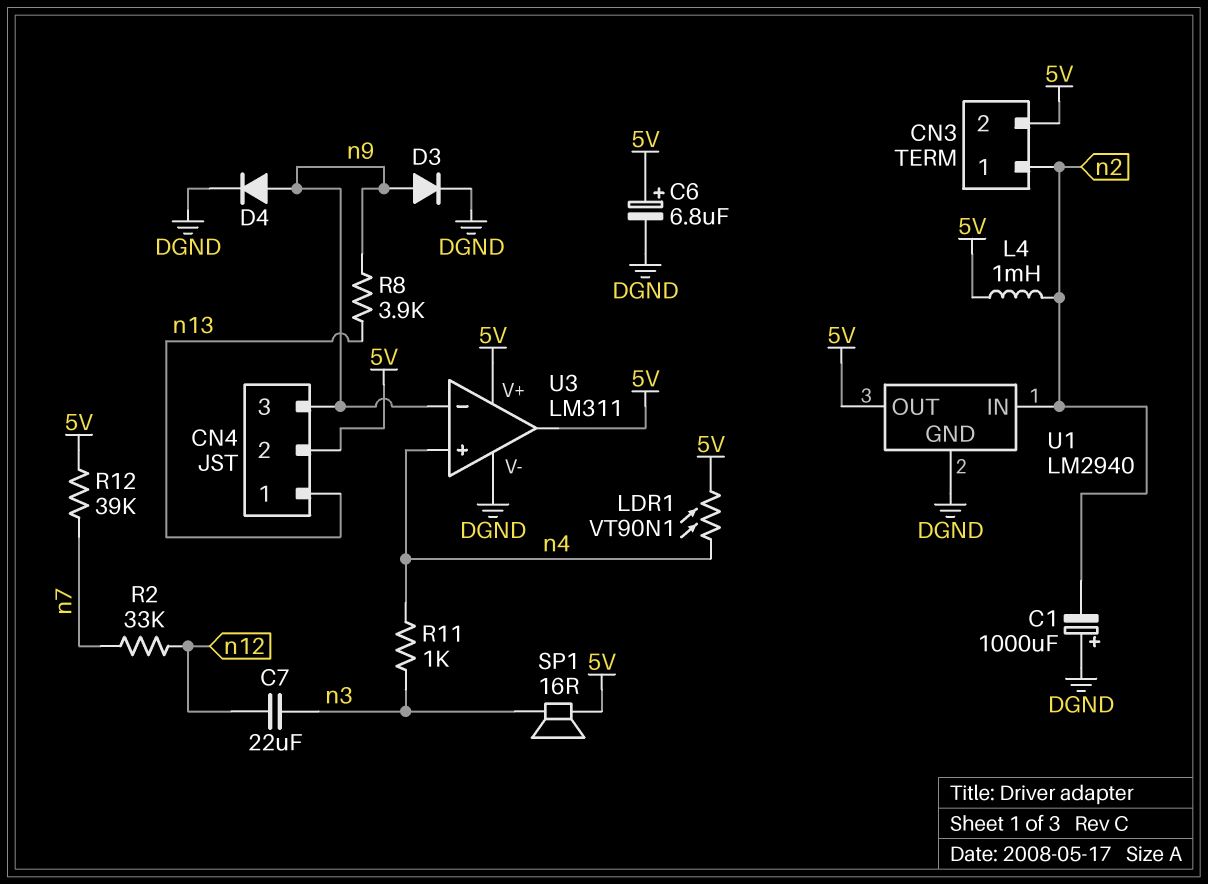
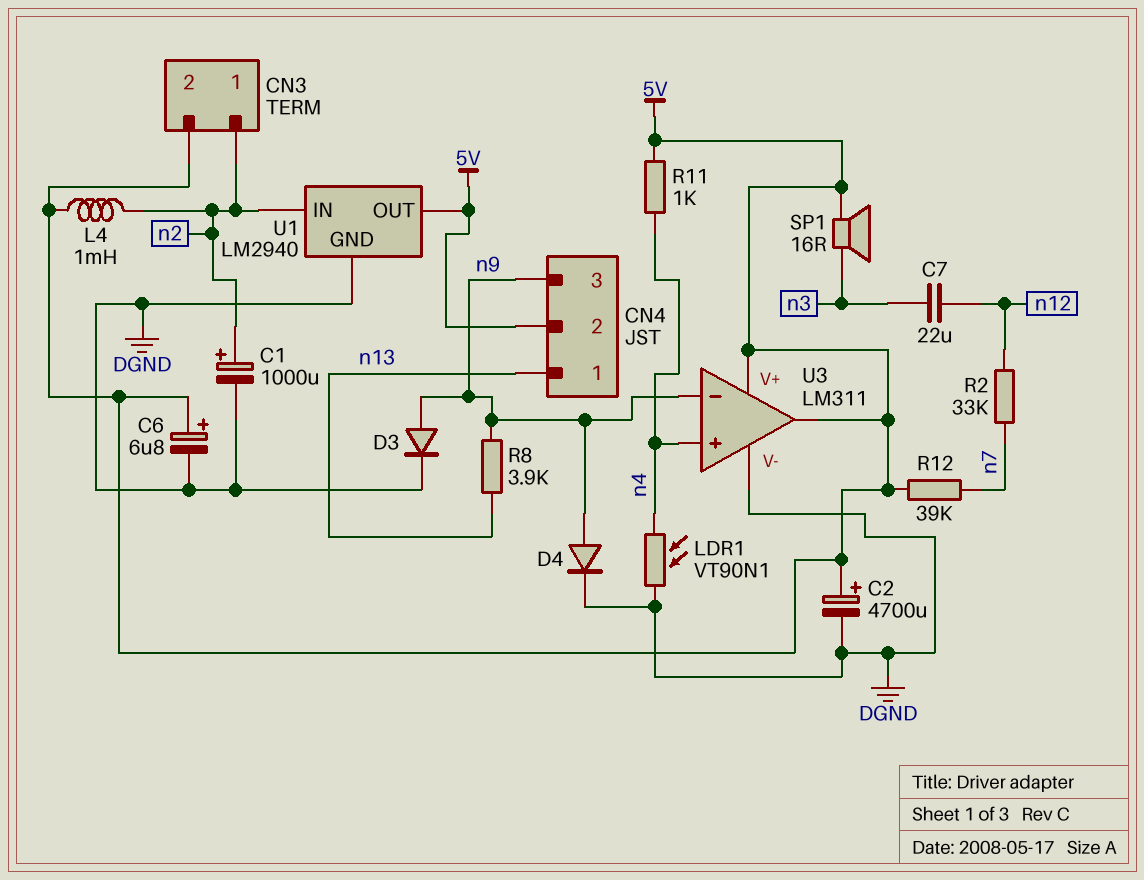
C1: 1000uF (plus DGND, minus n2) -> 1000uF (plus n2, minus DGND)
C2: none -> 4700uF (plus 5V, minus DGND)
LDR1: VT90N1 (5V, n4) -> VT90N1 (DGND, n4)
R11: 1k (n3, n4) -> 1k (5V, n4)

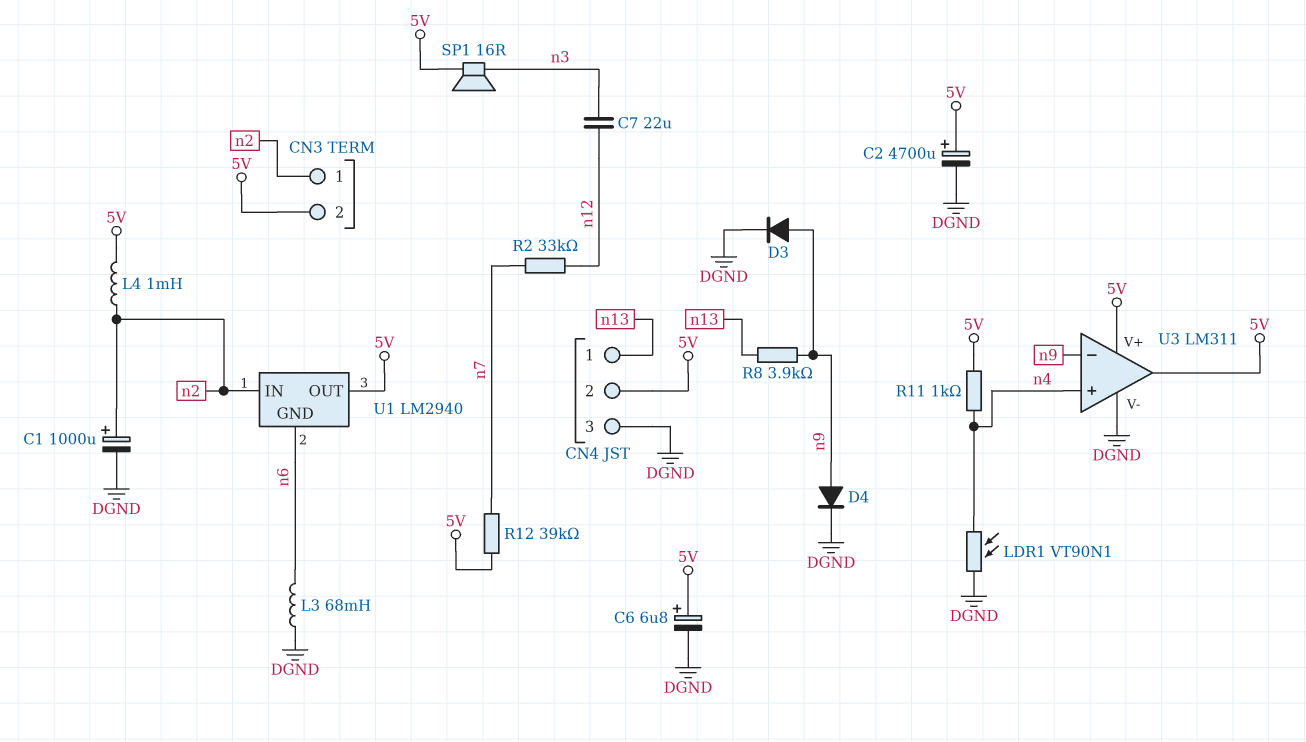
CN4 pin 3: n9 -> DGND
L3: none -> 68mH (DGND, n6)
U1 pin GND: DGND -> n6

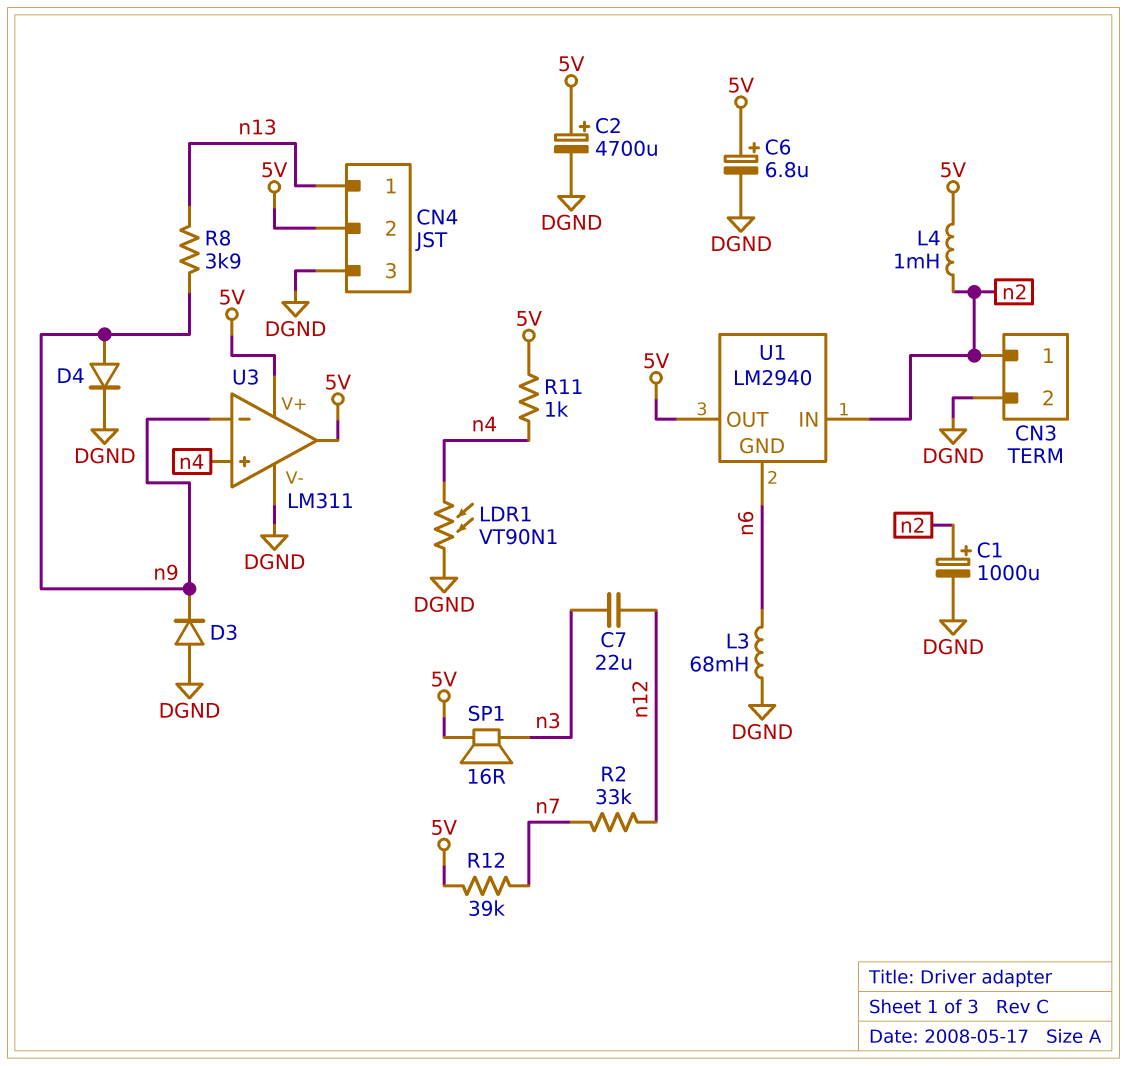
CN3 pin 2: 5V -> DGND
D3: diode (A n9, K DGND) -> diode (A DGND, K n9)

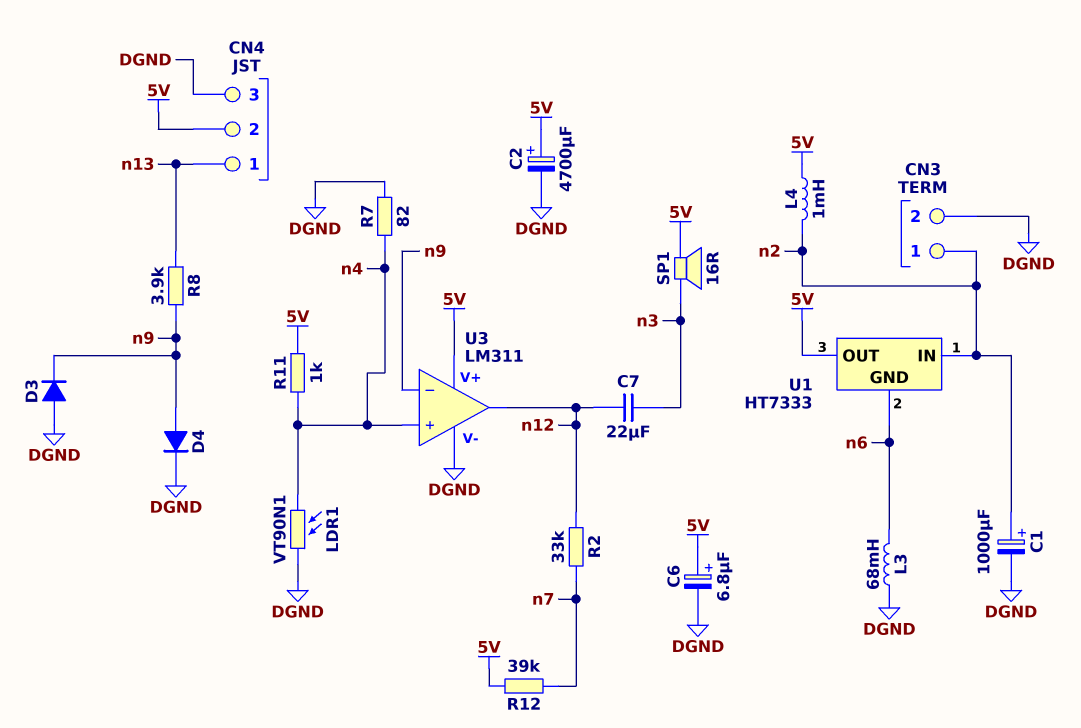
R7: none -> 82 (DGND, n4)
U1: LM2940 -> HT7333
U3 pin out: 5V -> n12

